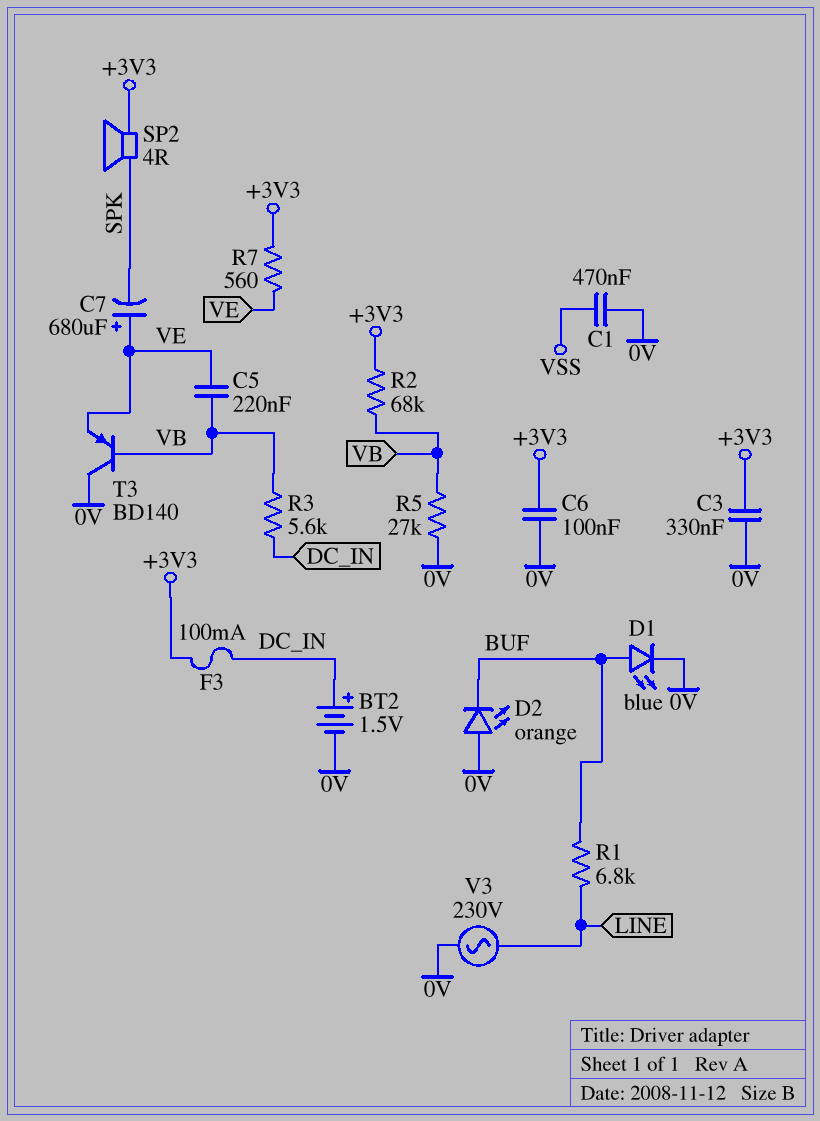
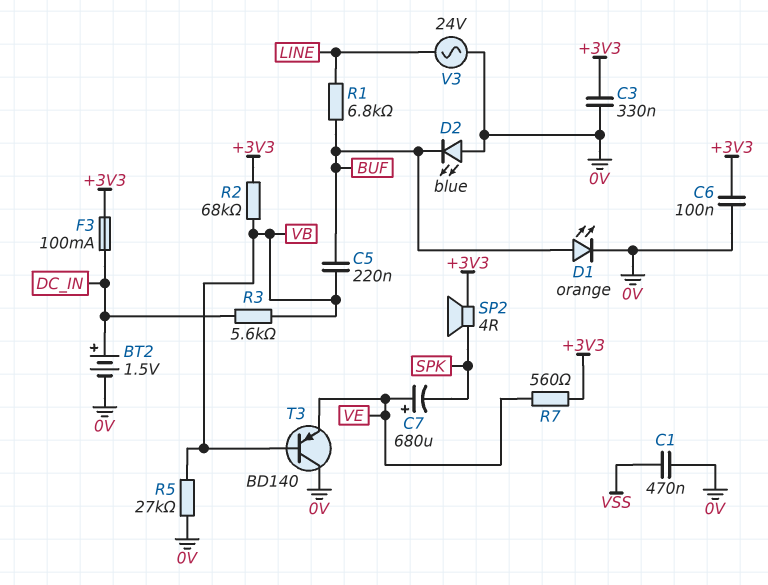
C5: 220nF (VB, VE) -> 220nF (BUF, VB)
D1: LED blue (A BUF, K 0V) -> LED orange (A BUF, K 0V)
D2: LED orange (A 0V, K BUF) -> LED blue (A 0V, K BUF)
V3: AC 230V (0V, LINE) -> AC 24V (0V, LINE)

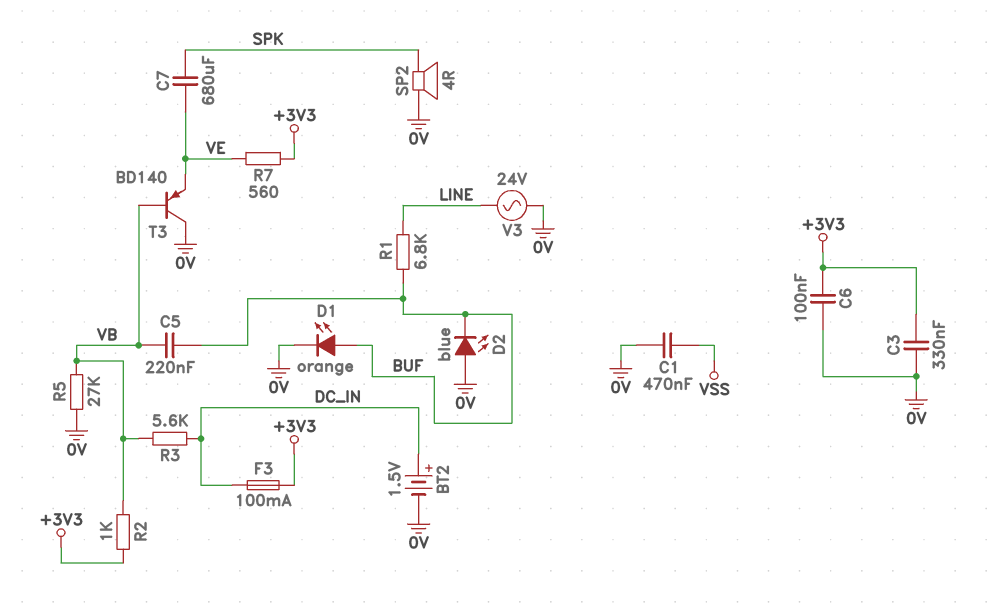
C7: 680uF (plus VE, minus SPK) -> 680uF (SPK, VE)
R2: 68k (+3V3, VB) -> 1k (+3V3, VB)
SP2: speaker 4R (+3V3, SPK) -> speaker 4R (0V, SPK)

